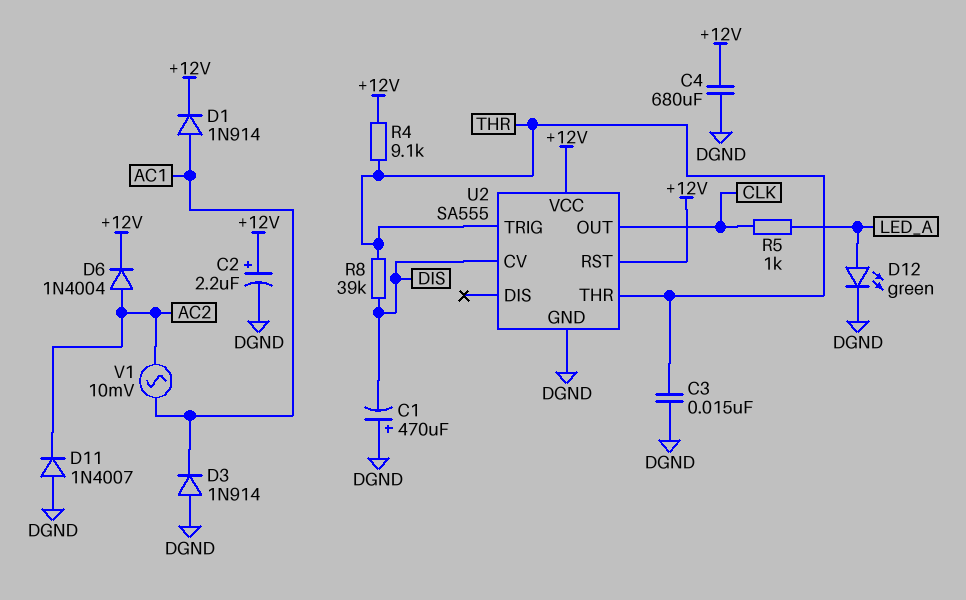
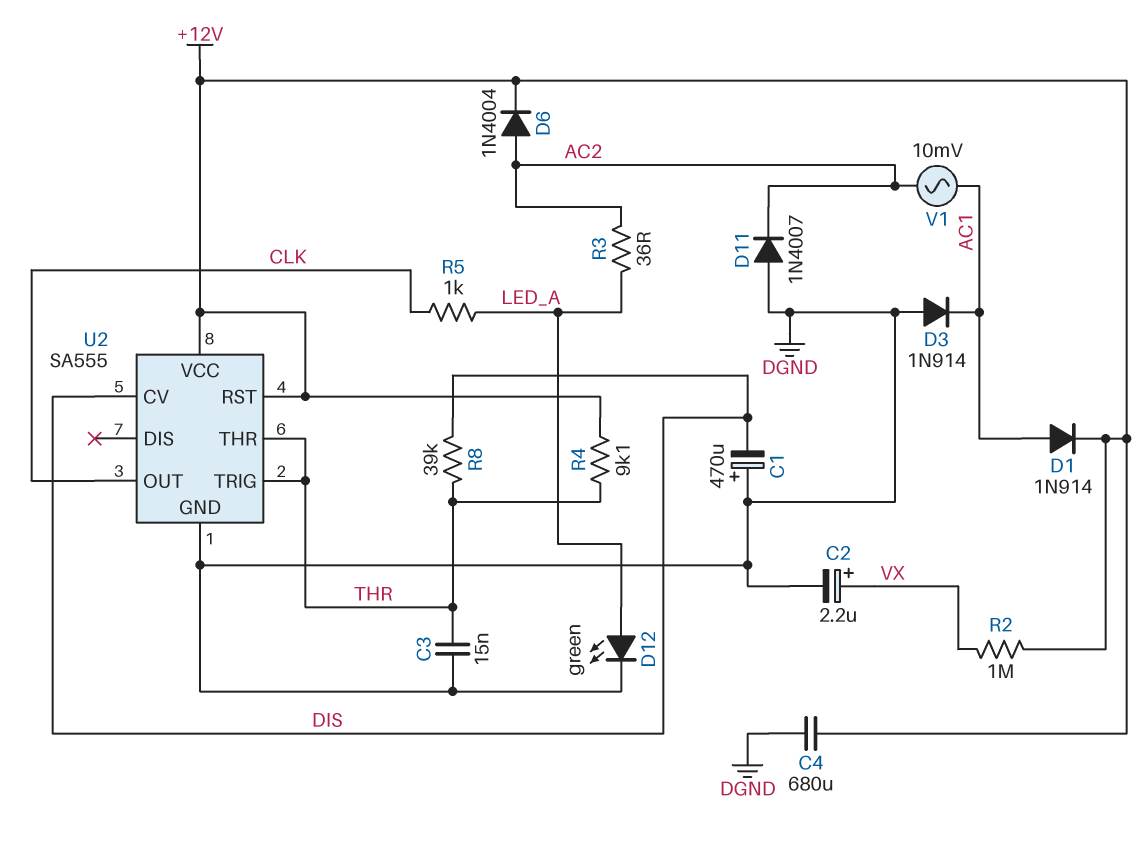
C2: 2.2uF (plus +12V, minus DGND) -> 2.2uF (plus VX, minus DGND)
R2: none -> 1M (+12V, VX)
R3: none -> 36 (AC2, LED_A)

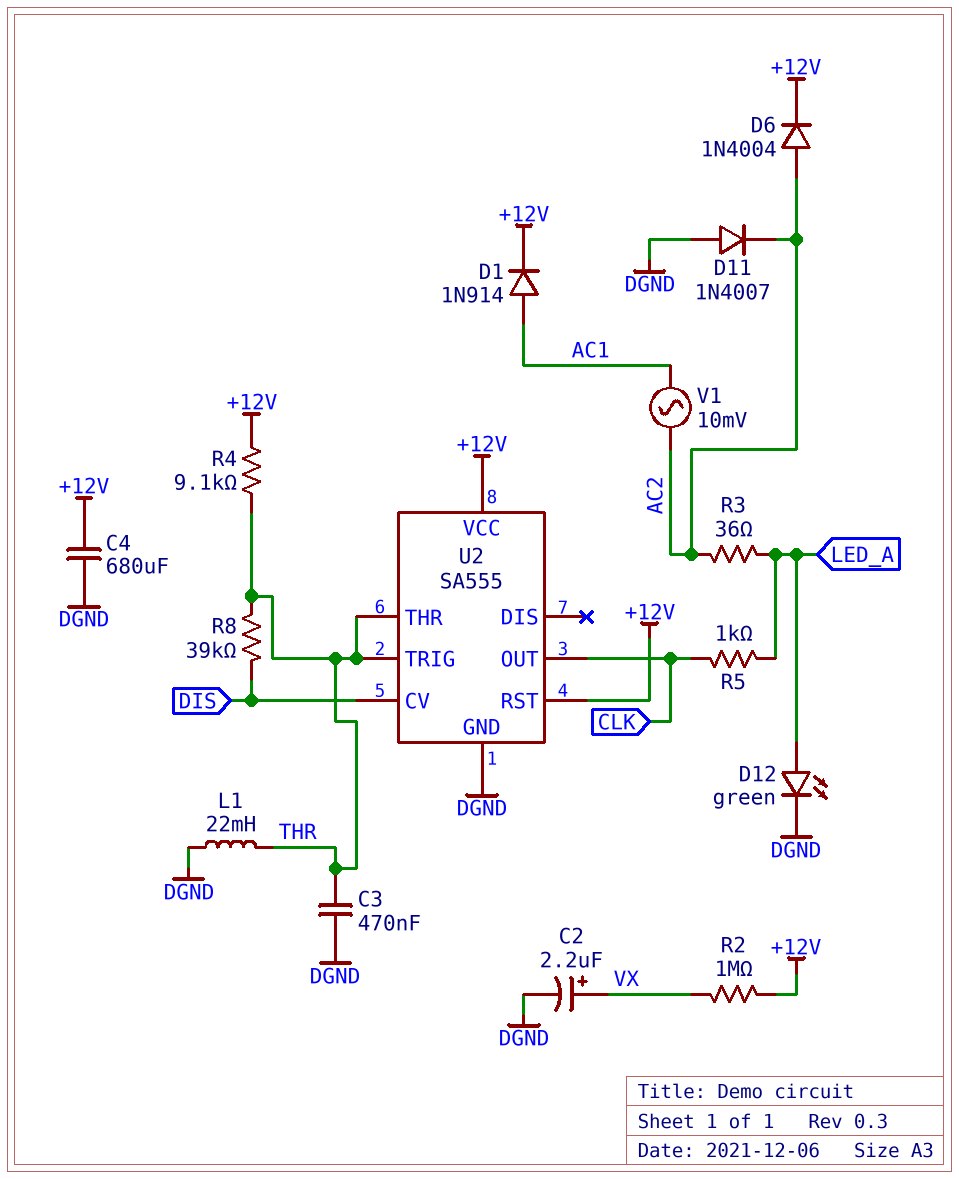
C1: 470uF (plus DGND, minus DIS) -> none
C3: 15nF (DGND, THR) -> 470nF (DGND, THR)
D3: diode 1N914 (A DGND, K AC1) -> none
L1: none -> 22mH (DGND, THR)

